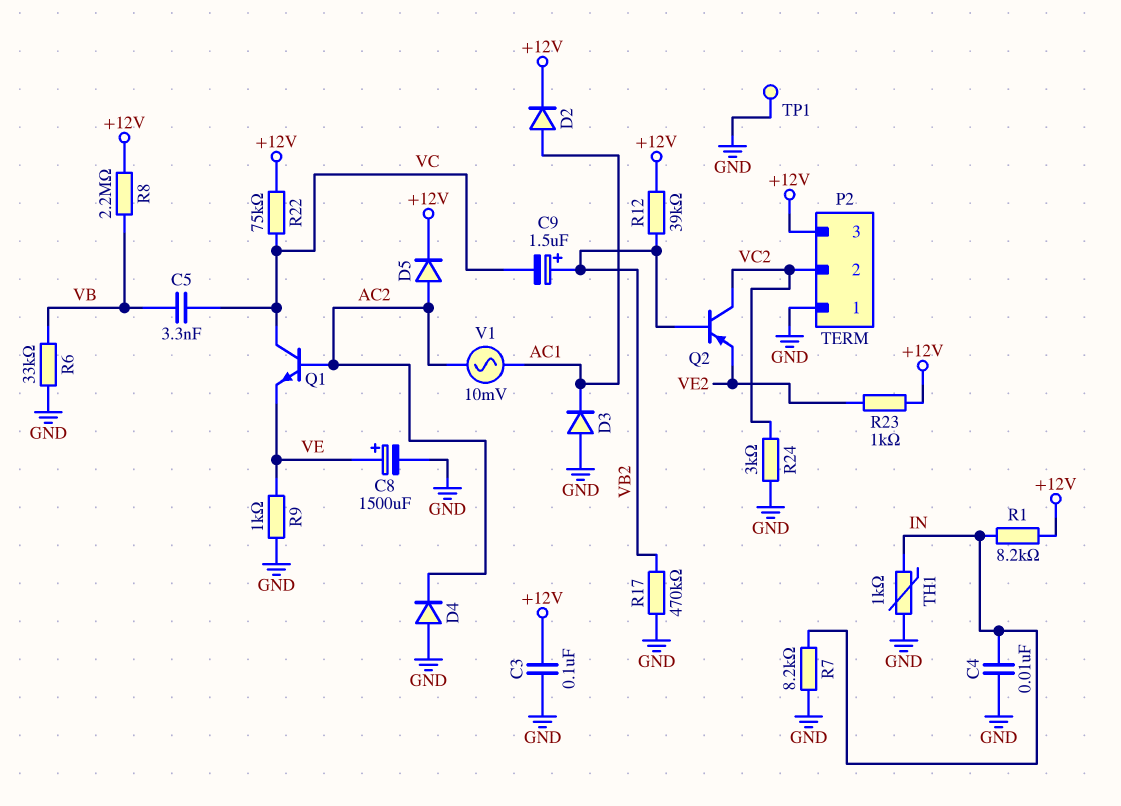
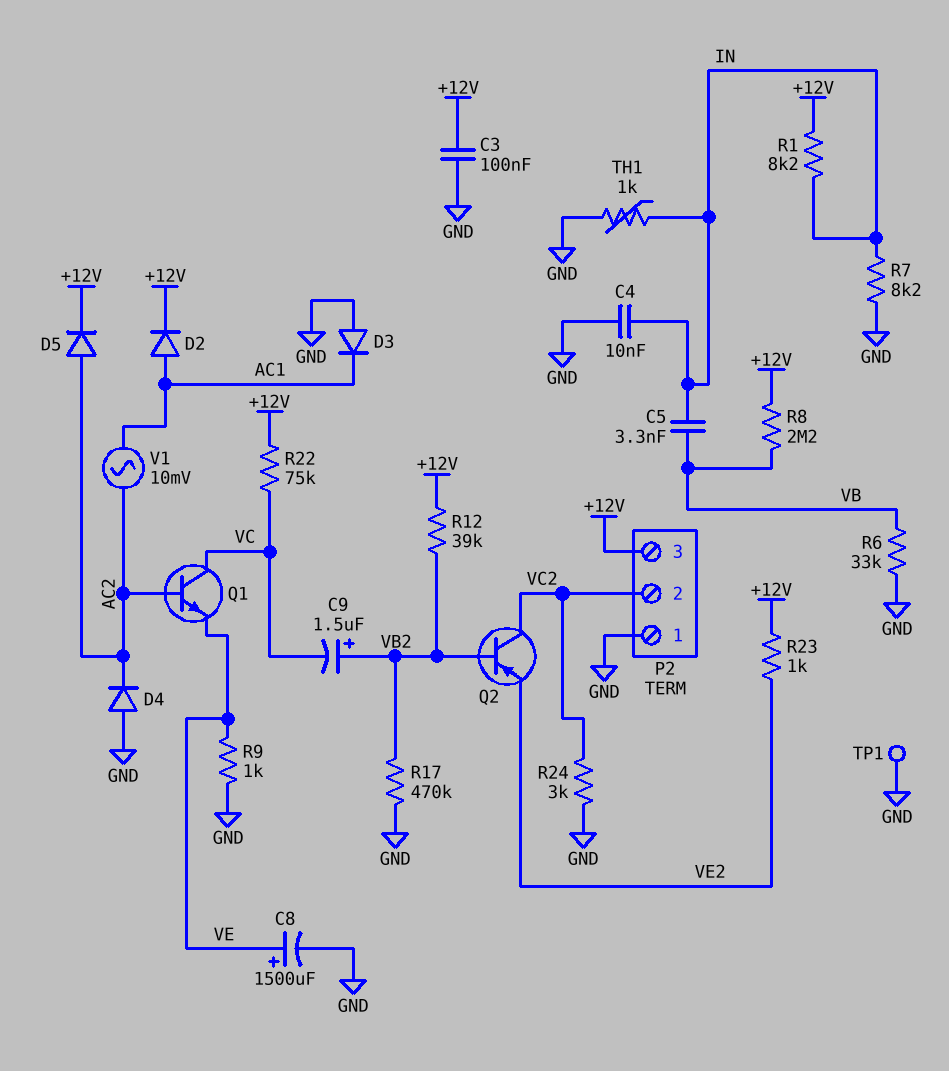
C5: 3.3nF (VB, VC) -> 3.3nF (IN, VB)

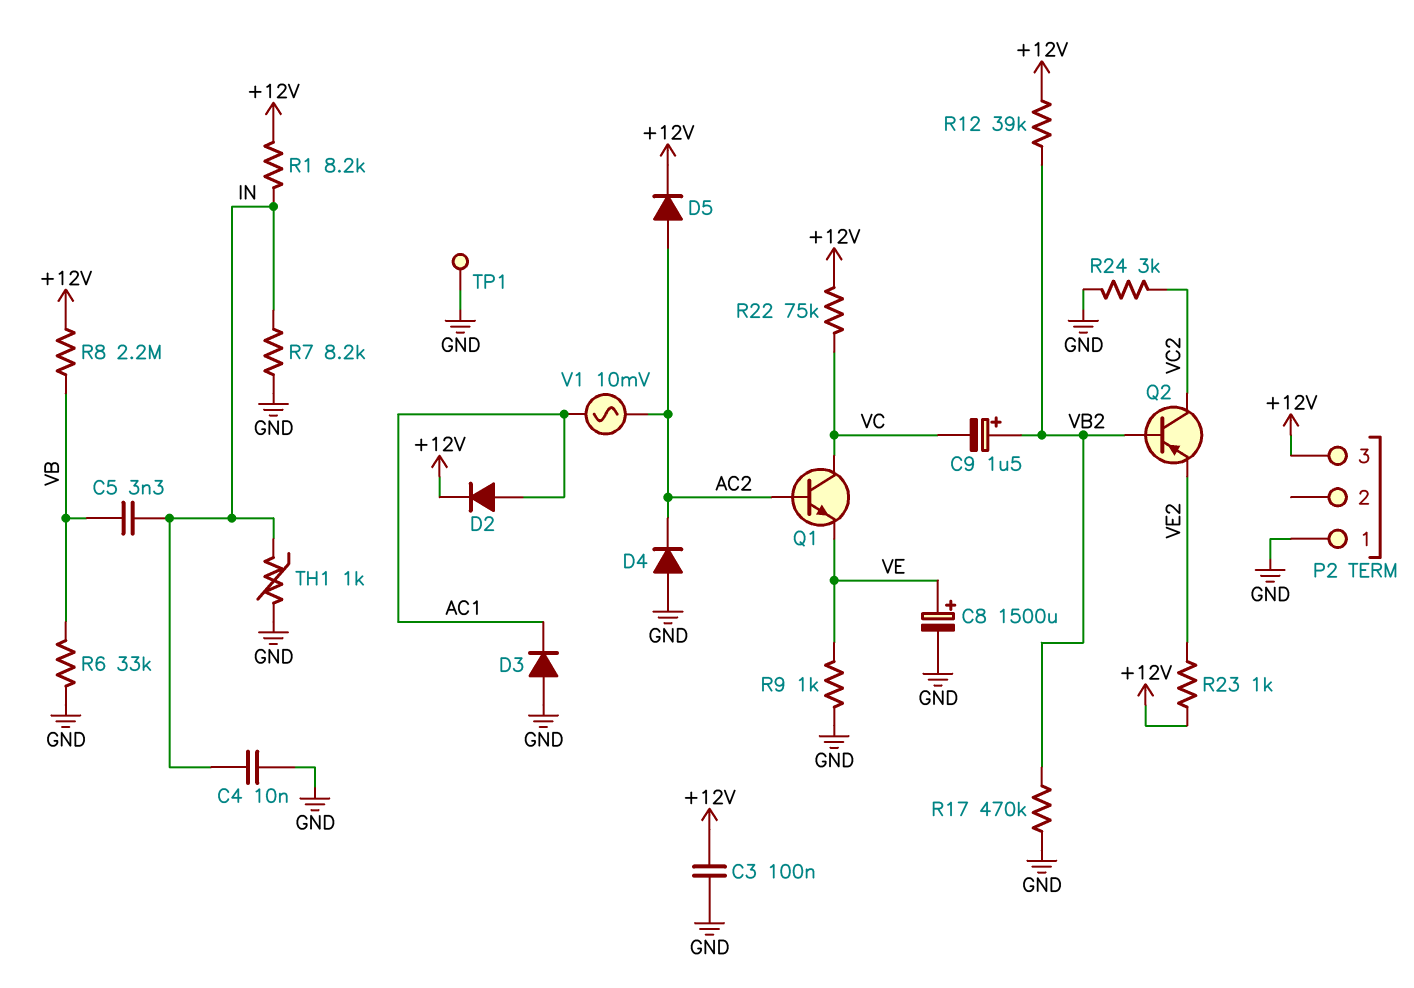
P2 pin 2: VC2 -> none

